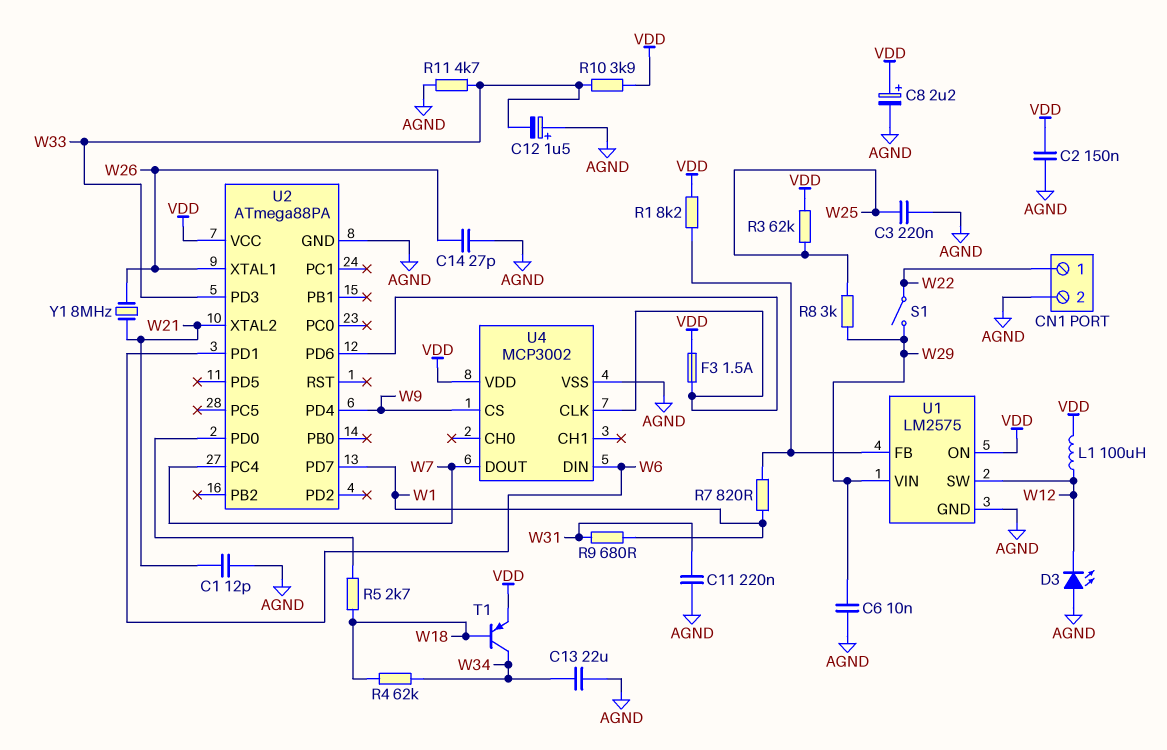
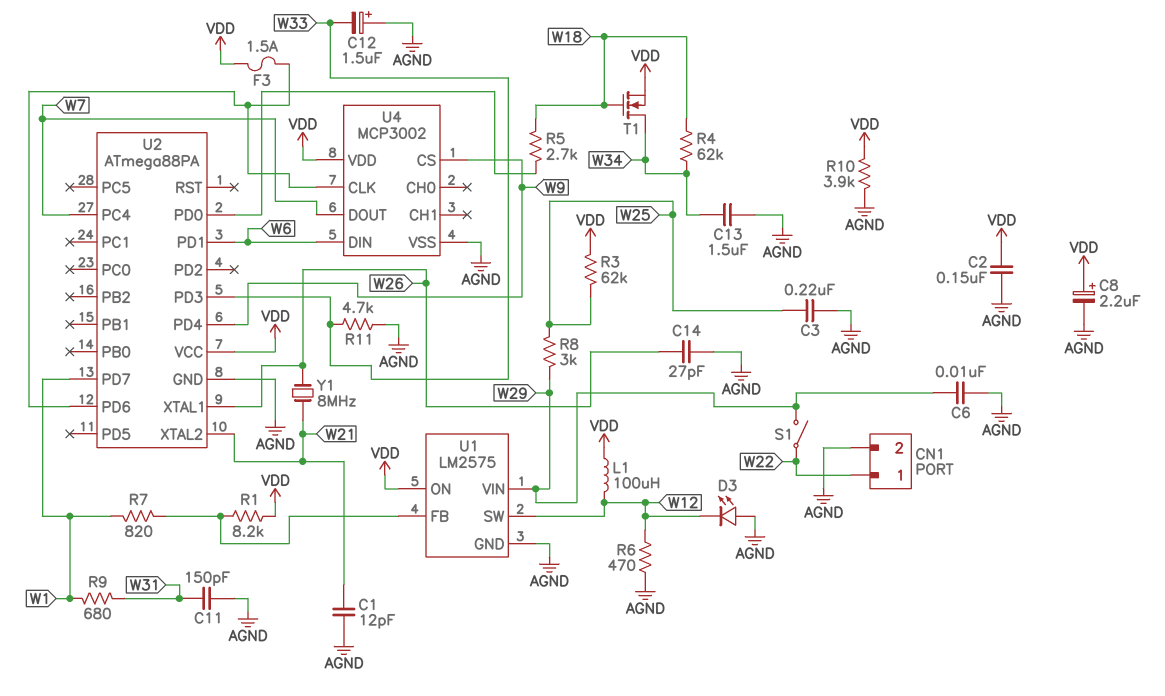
C11: 220nF (AGND, W31) -> 150pF (AGND, W31)
C13: 22uF (AGND, W34) -> 1.5uF (AGND, W34)
R6: none -> 470 (AGND, W12)
R10: 3.9k (VDD, W33) -> 3.9k (AGND, VDD)
T1: PNP (B W18, C W34, E VDD) -> NMOS (G W18, D W34, S VDD)

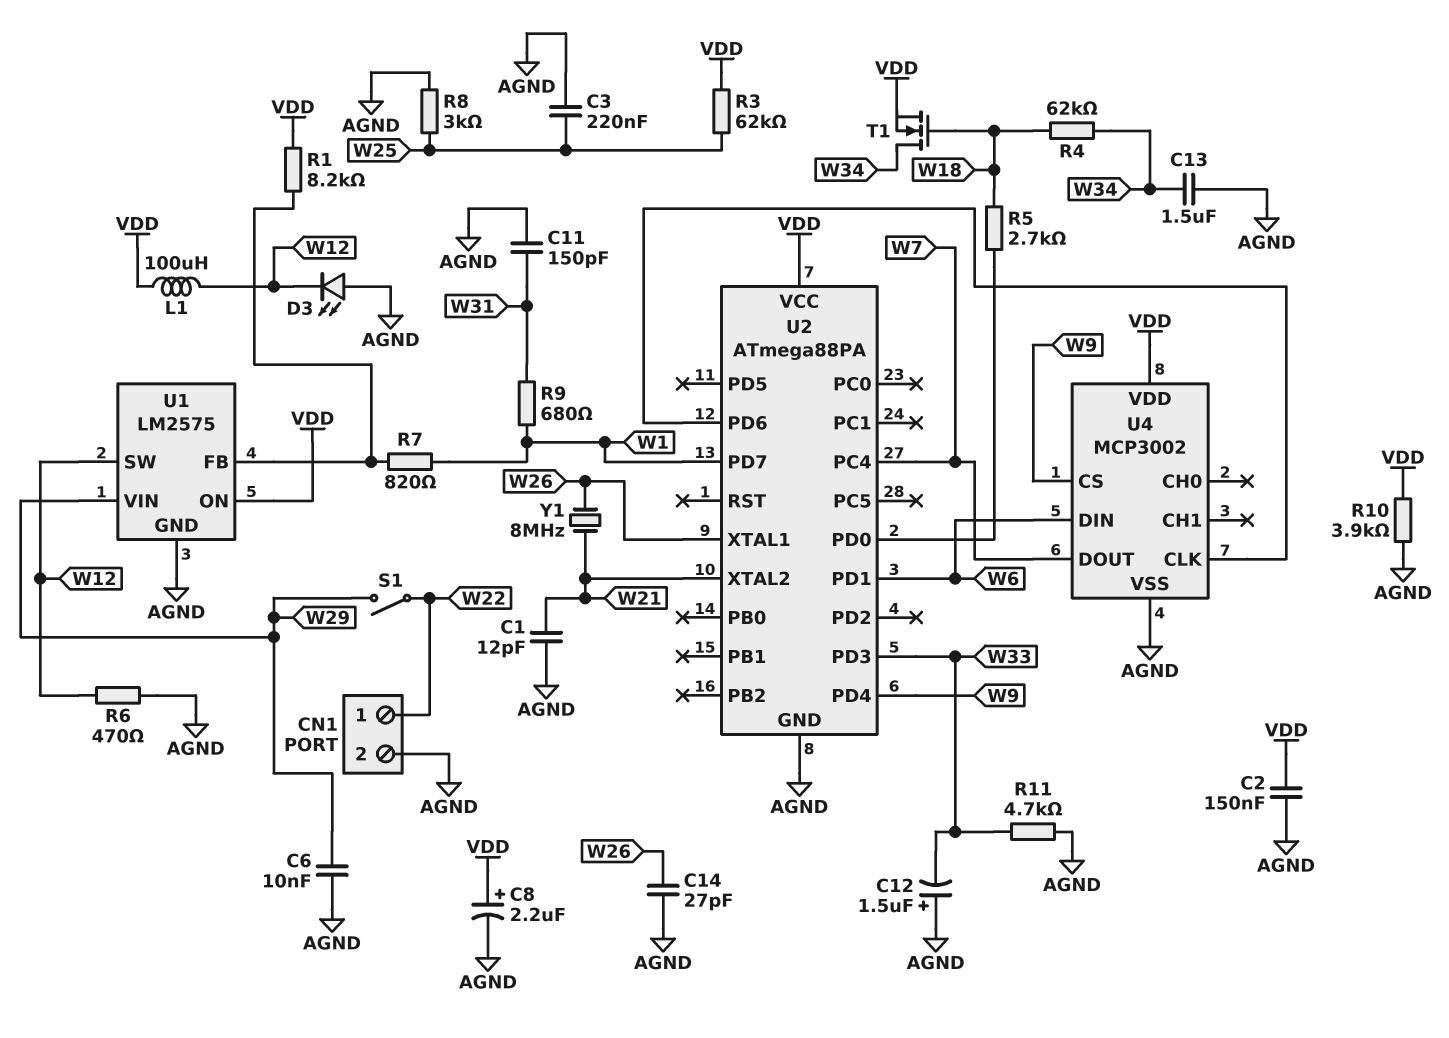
F3: 1.5A (U2/PD6, VDD) -> none
R8: 3k (W25, W29) -> 3k (AGND, W25)

